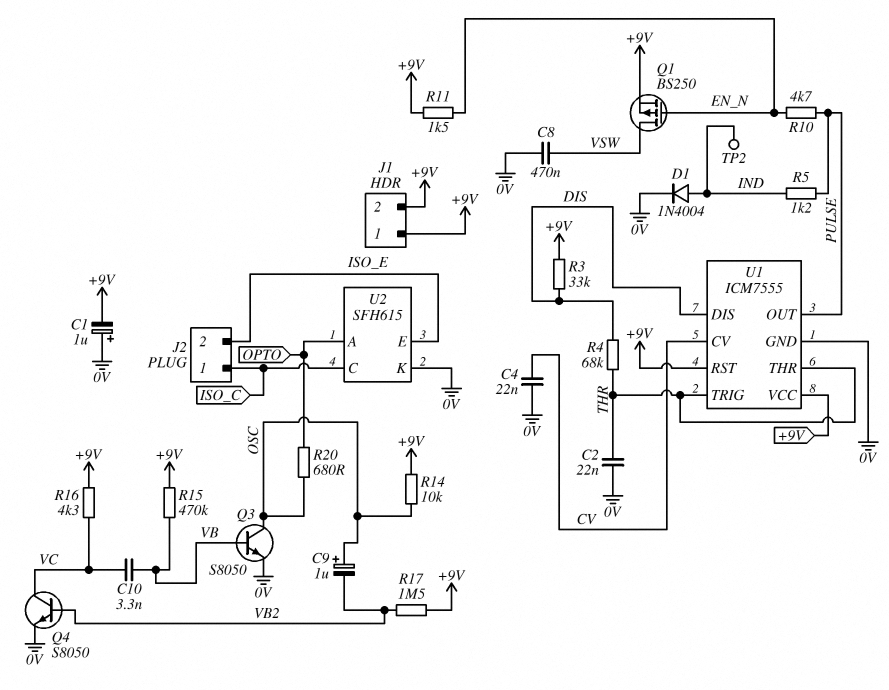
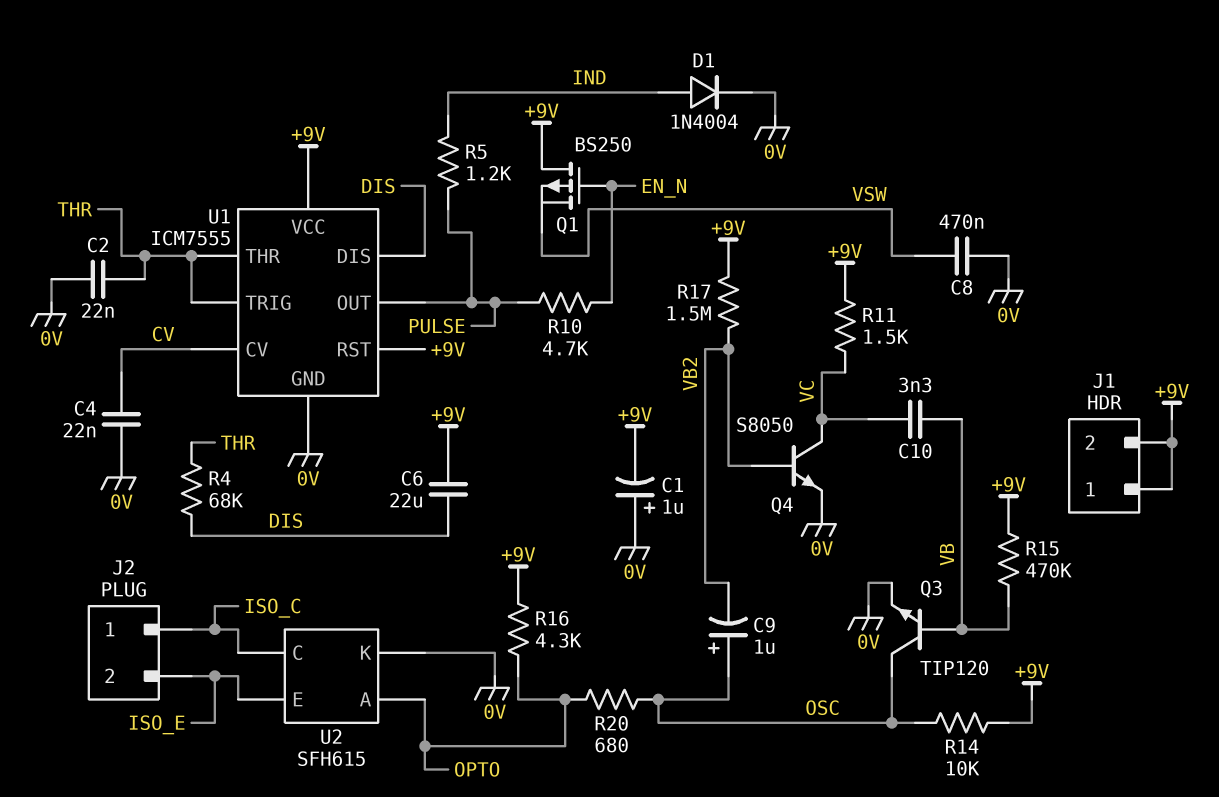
C6: none -> 22uF (+9V, DIS)
Q1: PMOS BS250 (G EN_N, D VSW, S +9V) -> PMOS BS250 (G EN_N, D +9V, S VSW)
Q3: NPN S8050 (B VB, C OSC, E 0V) -> NPN TIP120 (B VB, C OSC, E 0V)
R3: 33k (+9V, DIS) -> none
R11: 1.5k (+9V, EN_N) -> 1.5k (+9V, VC)
R16: 4.3k (+9V, VC) -> 4.3k (+9V, OPTO)
TP2: test point (IND) -> none

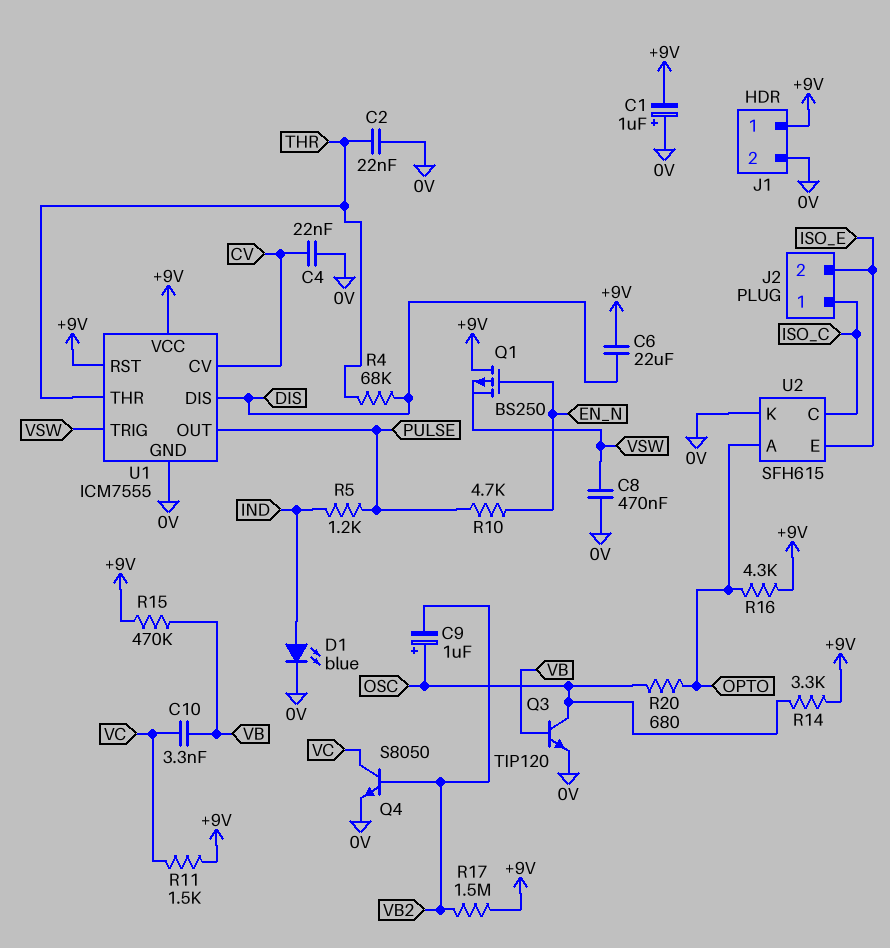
D1: diode 1N4004 (A IND, K 0V) -> LED blue (A IND, K 0V)
J1 pin 2: +9V -> 0V
R14: 10k (+9V, OSC) -> 3.3k (+9V, OSC)
U1 pin TRIG: THR -> VSW

